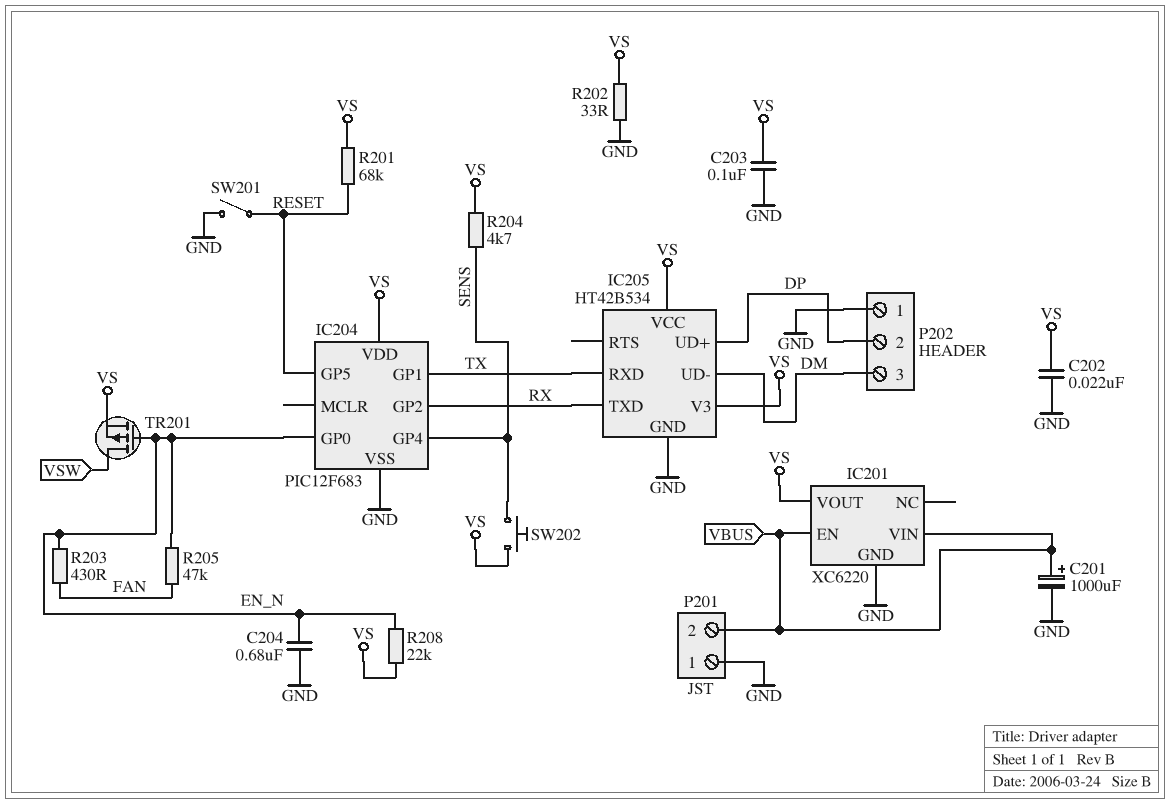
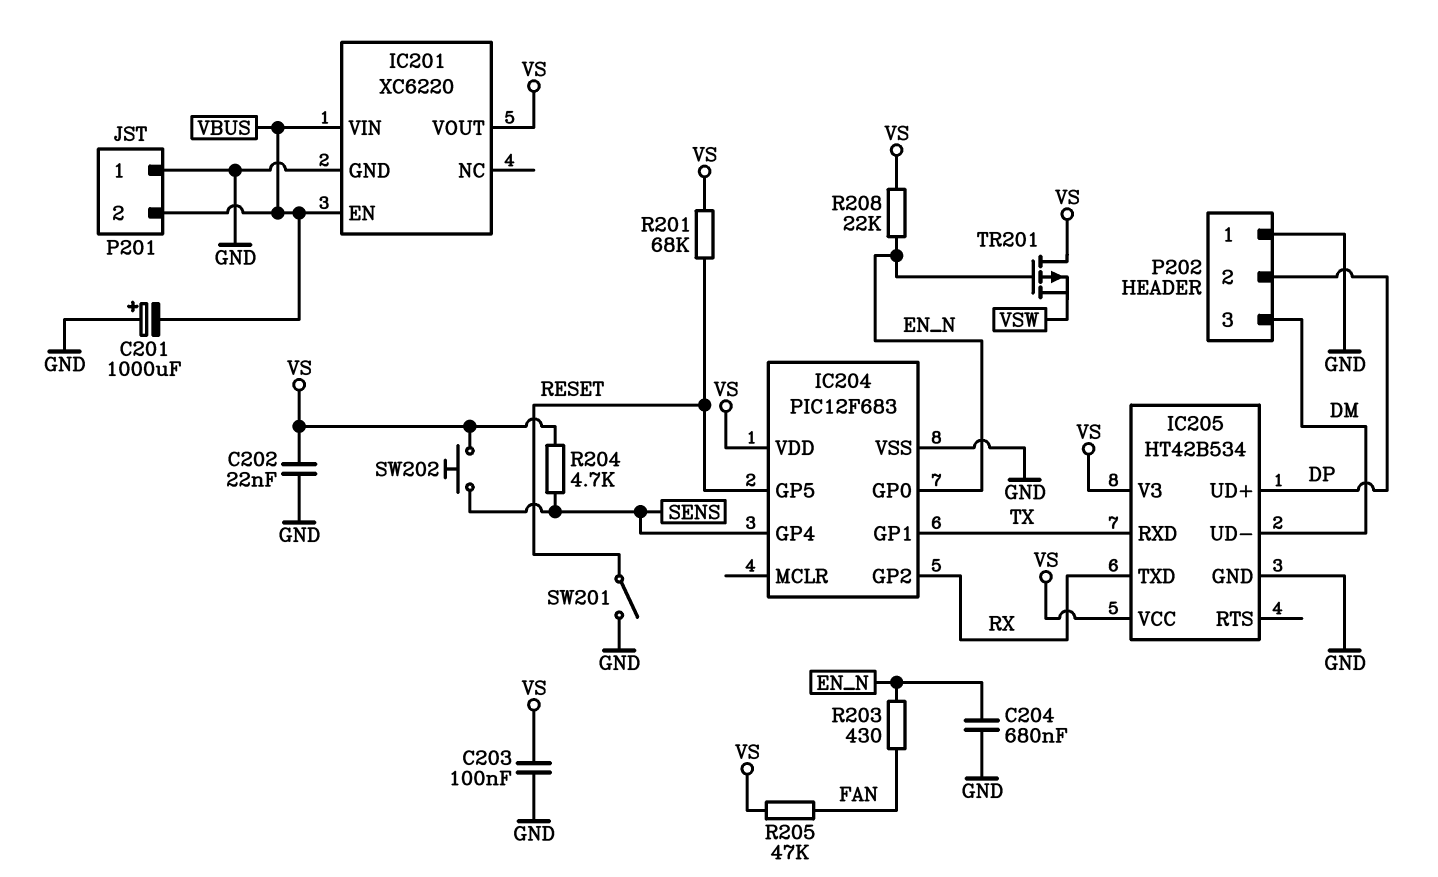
C201: 1000uF (plus VBUS, minus GND) -> 1000uF (plus GND, minus VBUS)
R202: 33 (GND, VS) -> none
R205: 47k (EN_N, FAN) -> 47k (FAN, VS)
TR201: PMOS (G EN_N, D VSW, S VS) -> PMOS (G EN_N, D VS, S VSW)

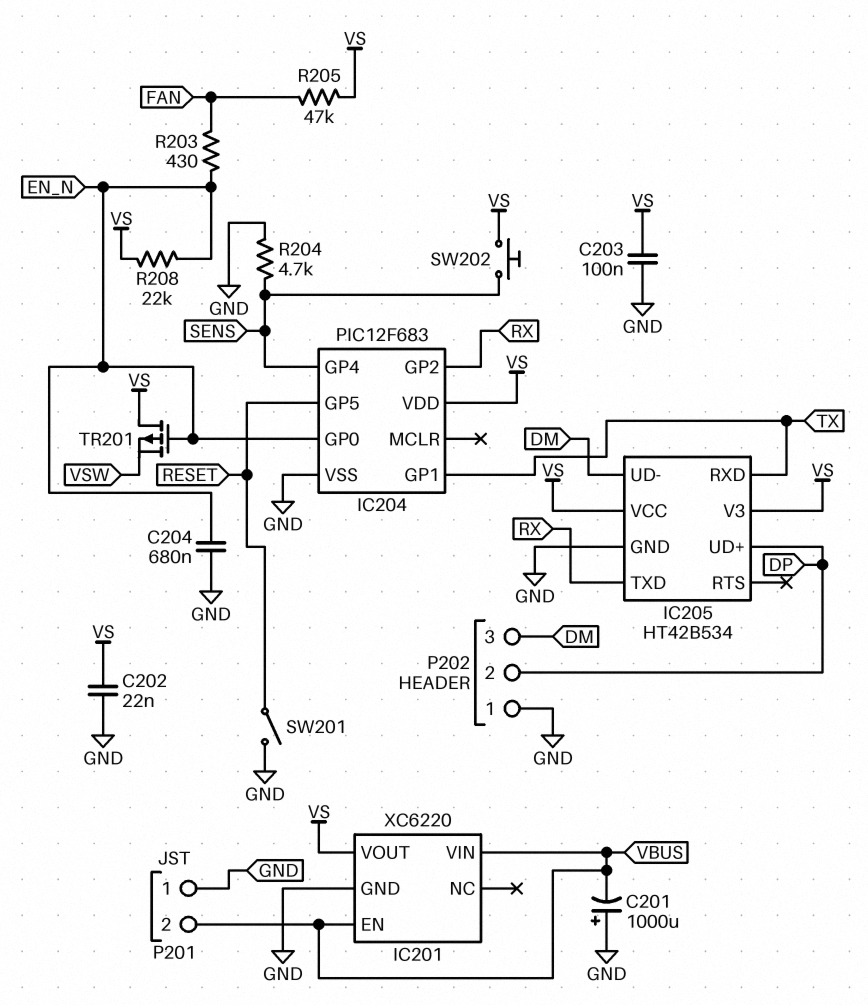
R201: 68k (RESET, VS) -> none
R204: 4.7k (SENS, VS) -> 4.7k (GND, SENS)

